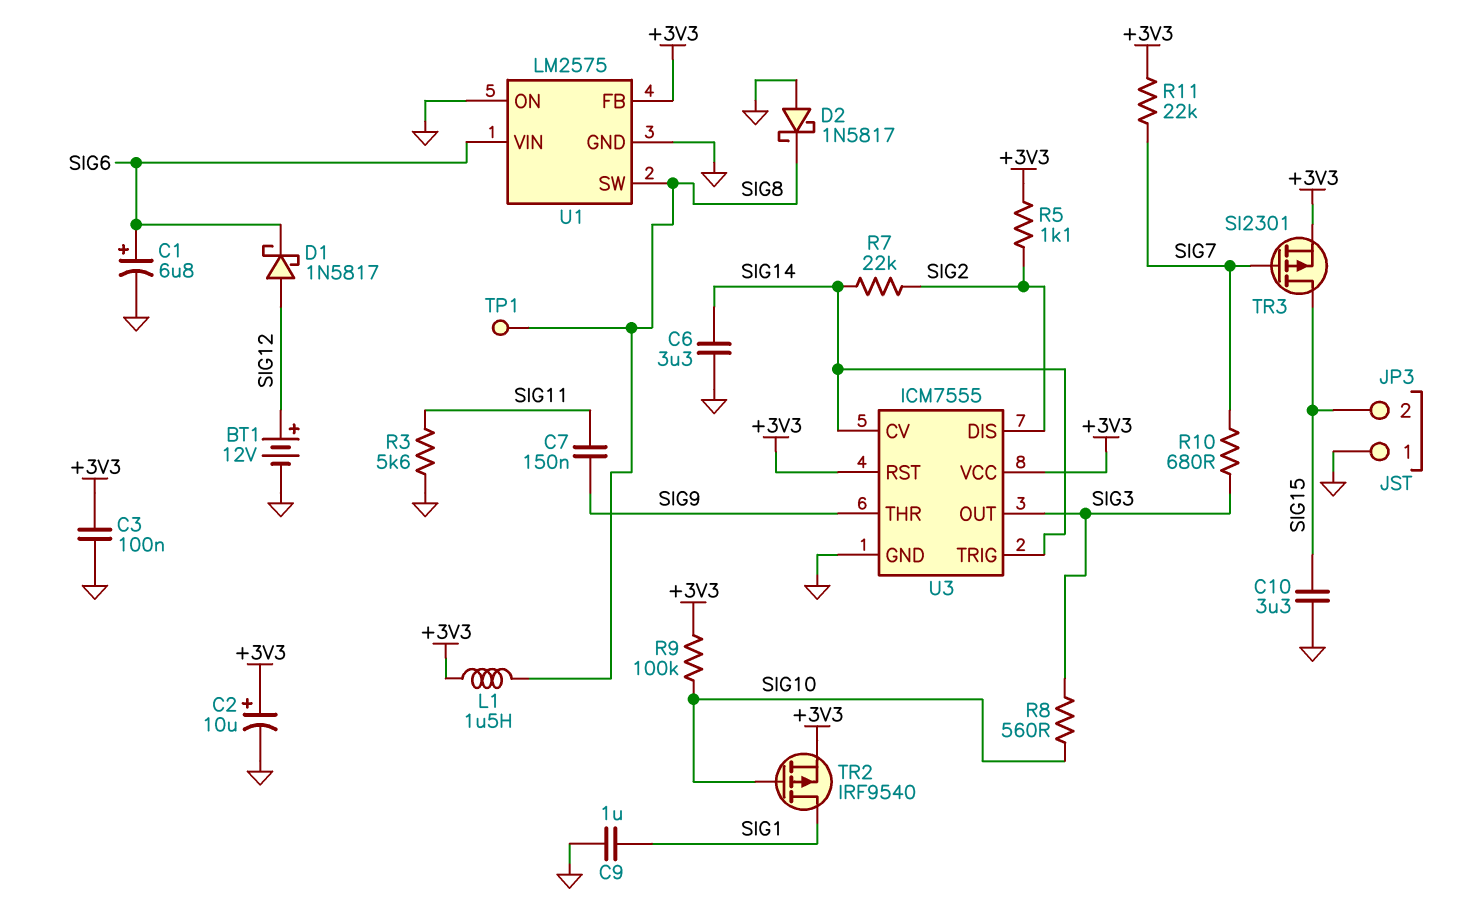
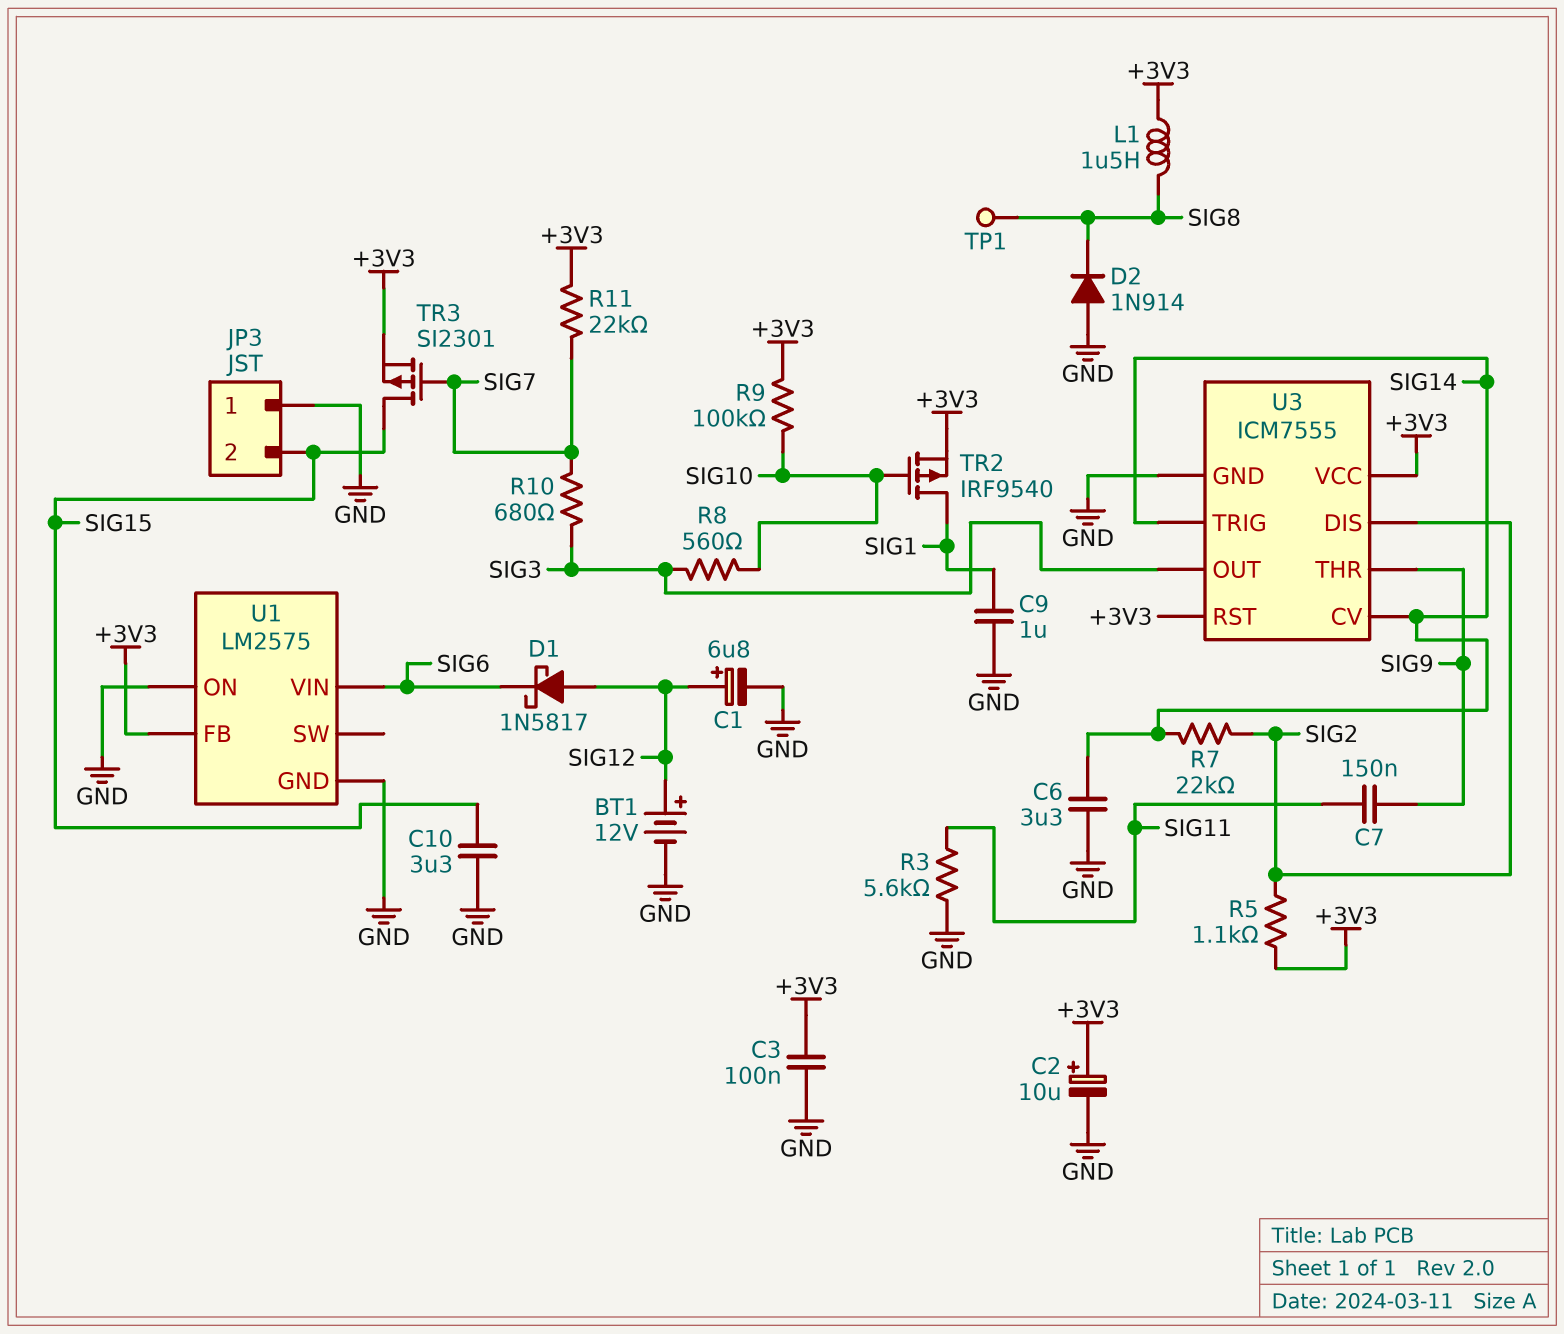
C1: 6.8uF (plus SIG6, minus GND) -> 6.8uF (plus SIG12, minus GND)
D2: schottky 1N5817 (A GND, K SIG8) -> diode 1N914 (A GND, K SIG8)
U1 pin SW: SIG8 -> none

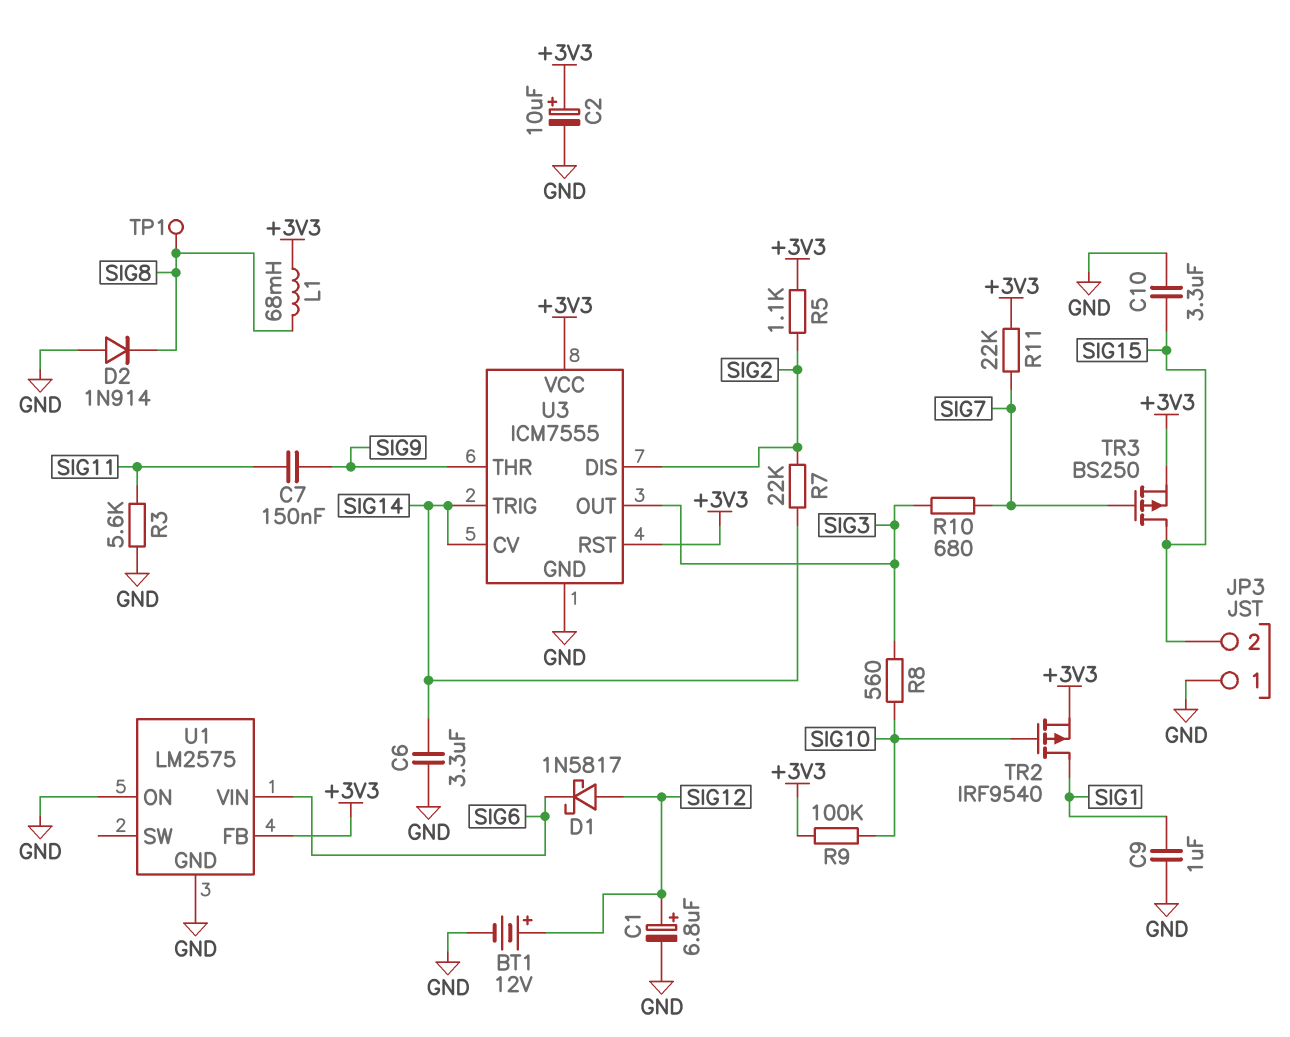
C3: 100nF (+3V3, GND) -> none
L1: 1.5uH (+3V3, SIG8) -> 68mH (+3V3, SIG8)
TR3: PMOS SI2301 (G SIG7, D SIG15, S +3V3) -> PMOS BS250 (G SIG7, D SIG15, S +3V3)

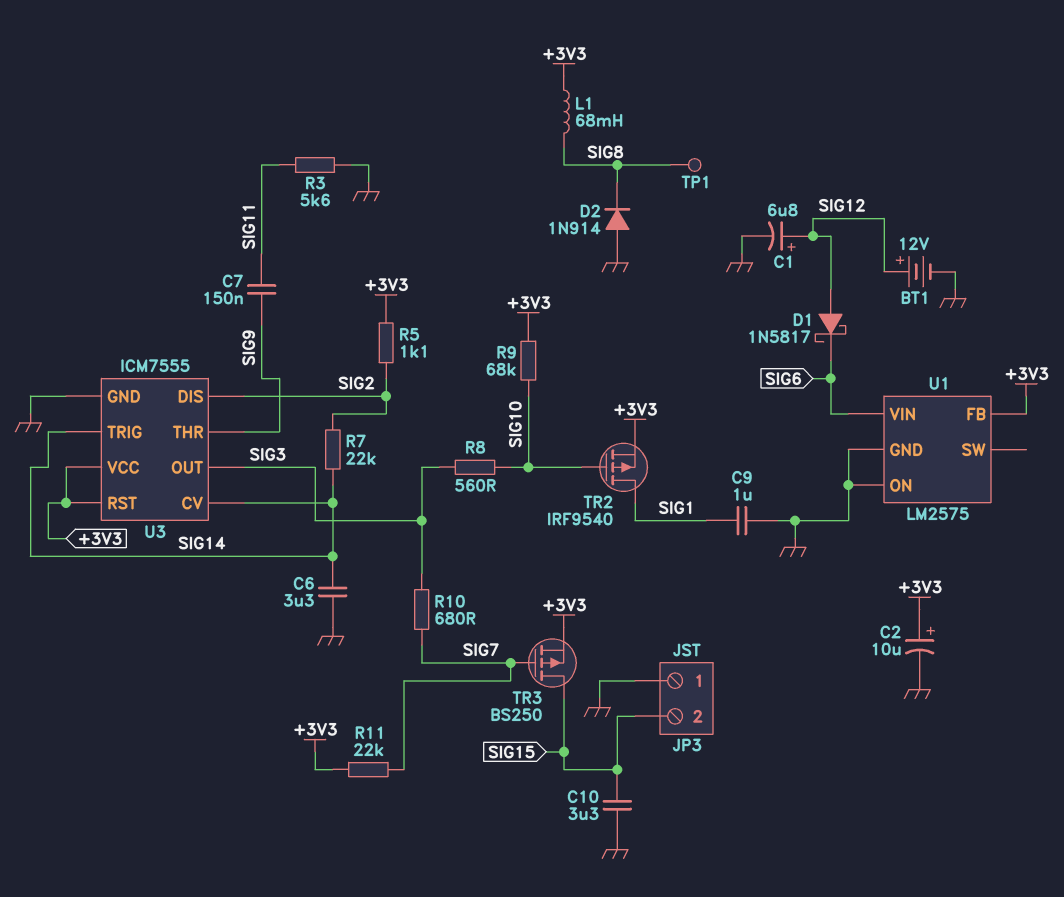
R9: 100k (+3V3, SIG10) -> 68k (+3V3, SIG10)

